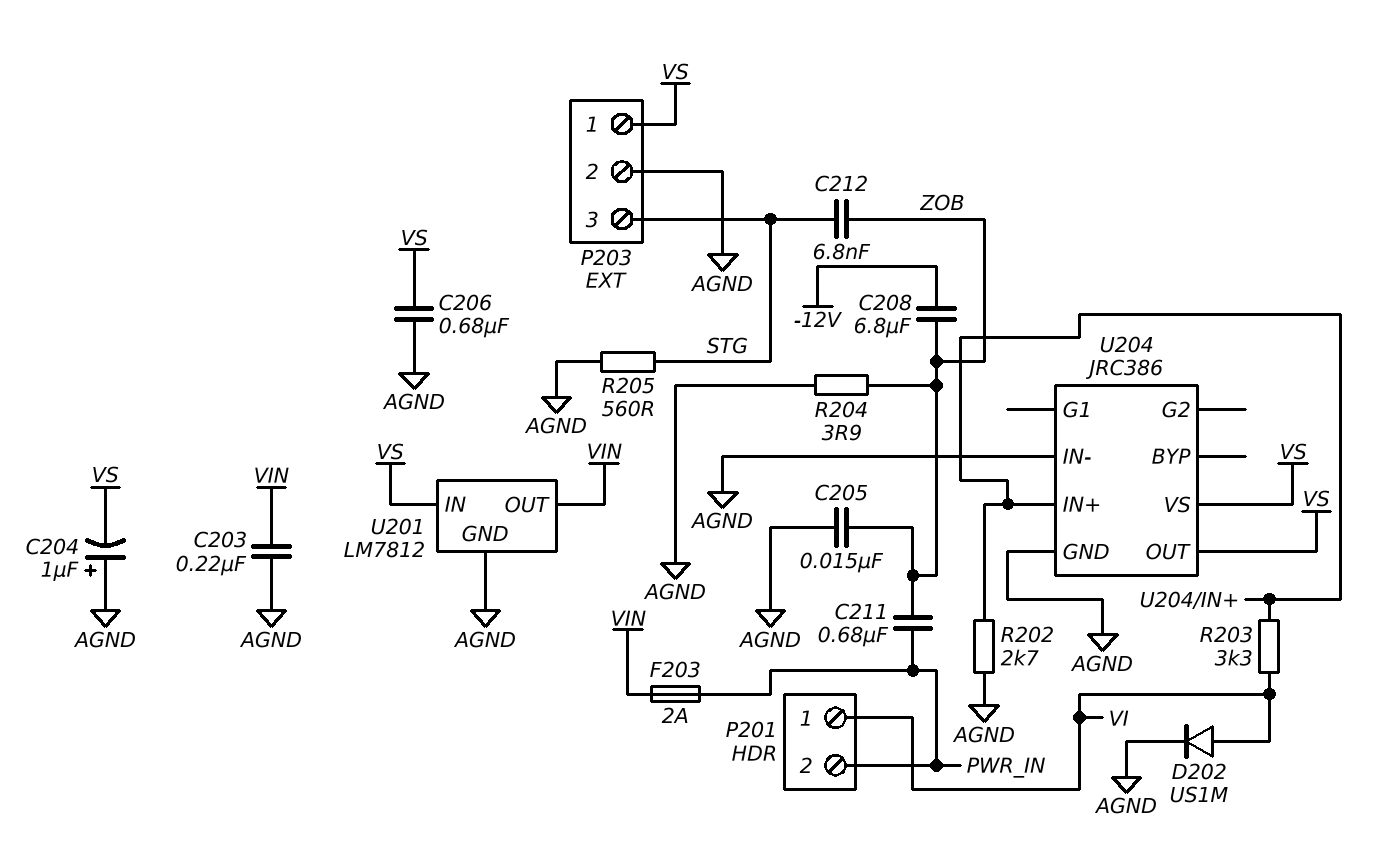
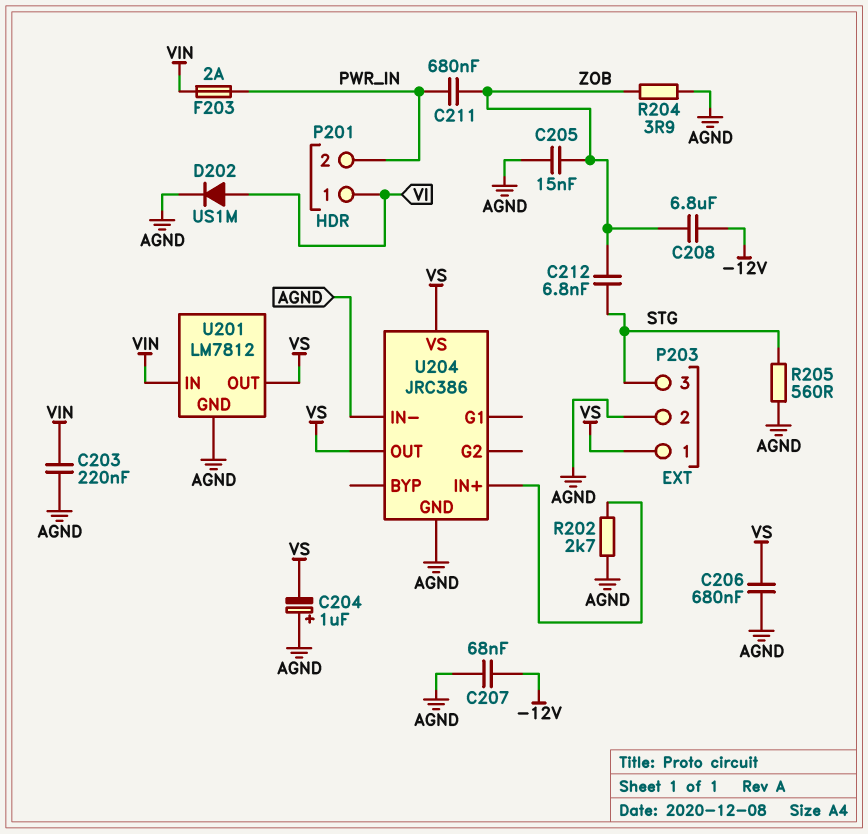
C207: none -> 68nF (-12V, AGND)
R203: 3.3k (U204/IN+, VI) -> none
U201 pin IN: VS -> VIN
U201 pin OUT: VIN -> VS

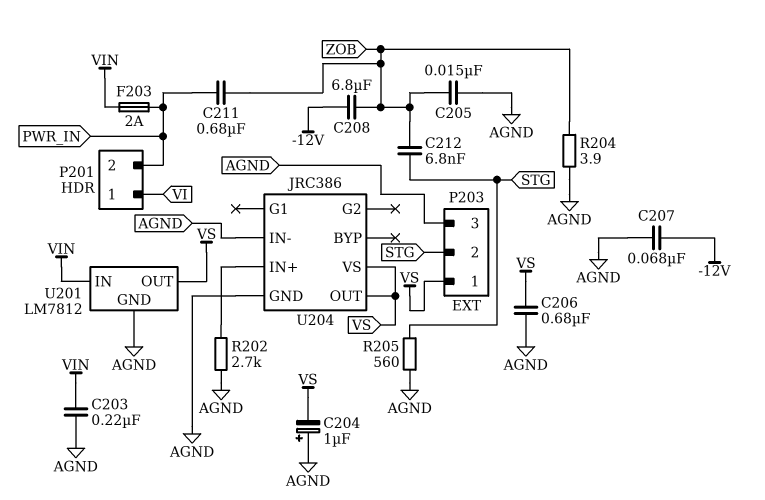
D202: diode US1M (A VI, K AGND) -> none
P203 pin 2: AGND -> STG
P203 pin 3: STG -> AGND

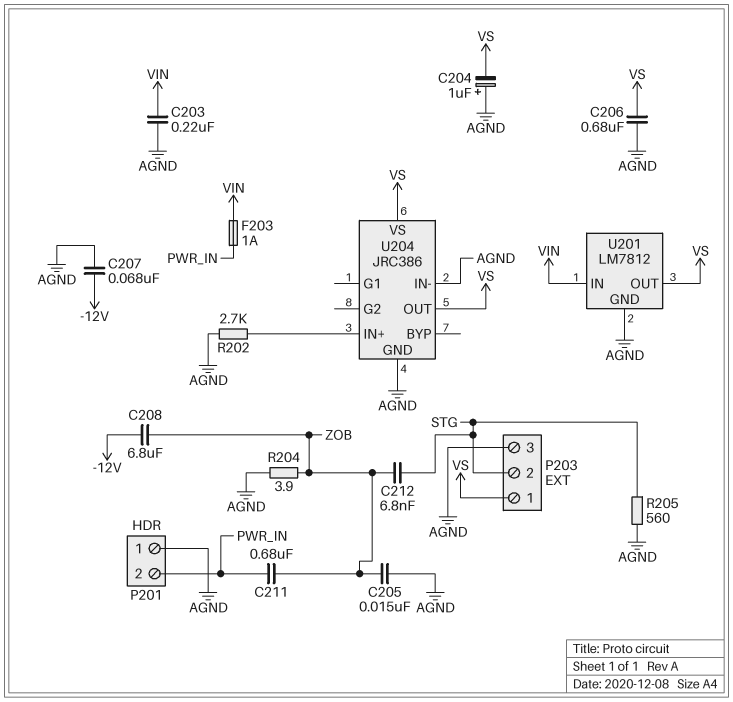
F203: 2A (PWR_IN, VIN) -> 1A (PWR_IN, VIN)
P201 pin 1: VI -> AGND

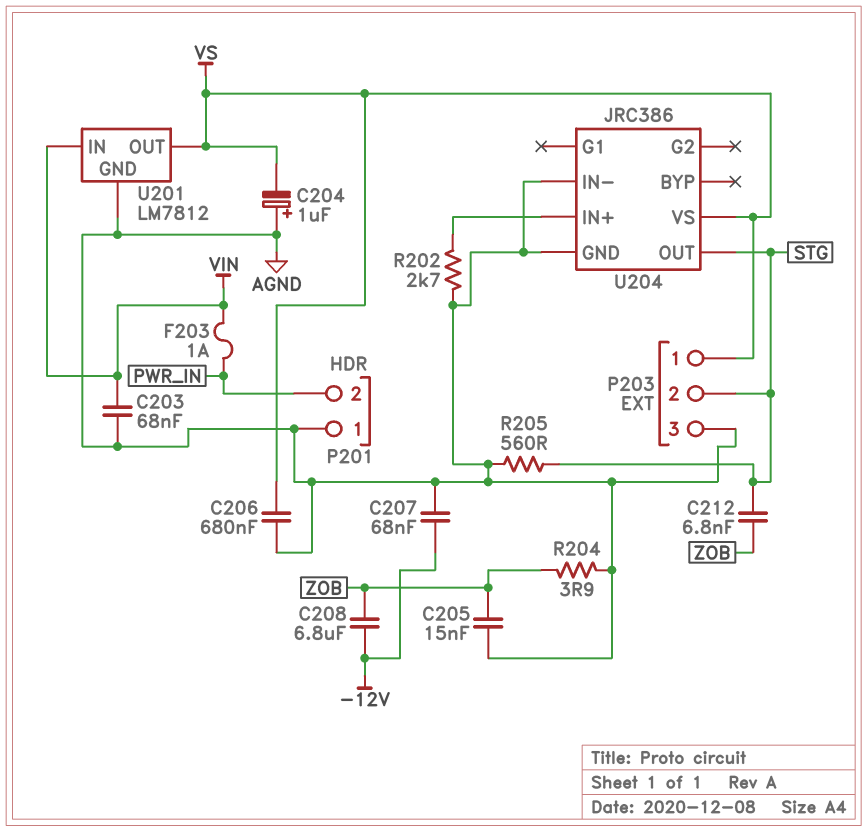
C203: 220nF (AGND, VIN) -> 68nF (AGND, VIN)
C211: 680nF (PWR_IN, ZOB) -> none
U204 pin OUT: VS -> STG

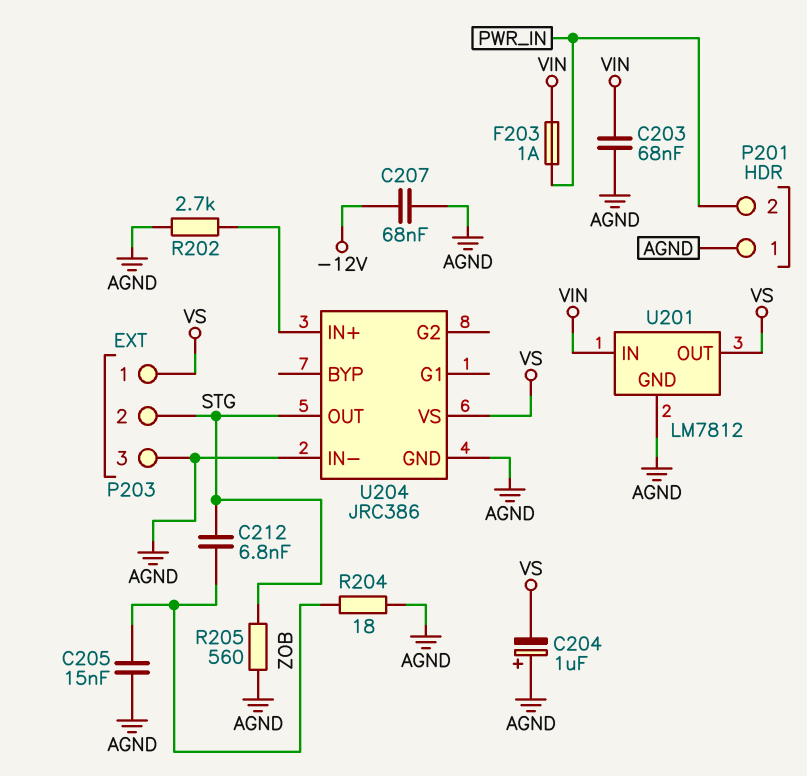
C206: 680nF (AGND, VS) -> none
C208: 6.8uF (-12V, ZOB) -> none
R204: 3.9 (AGND, ZOB) -> 18 (AGND, ZOB)

